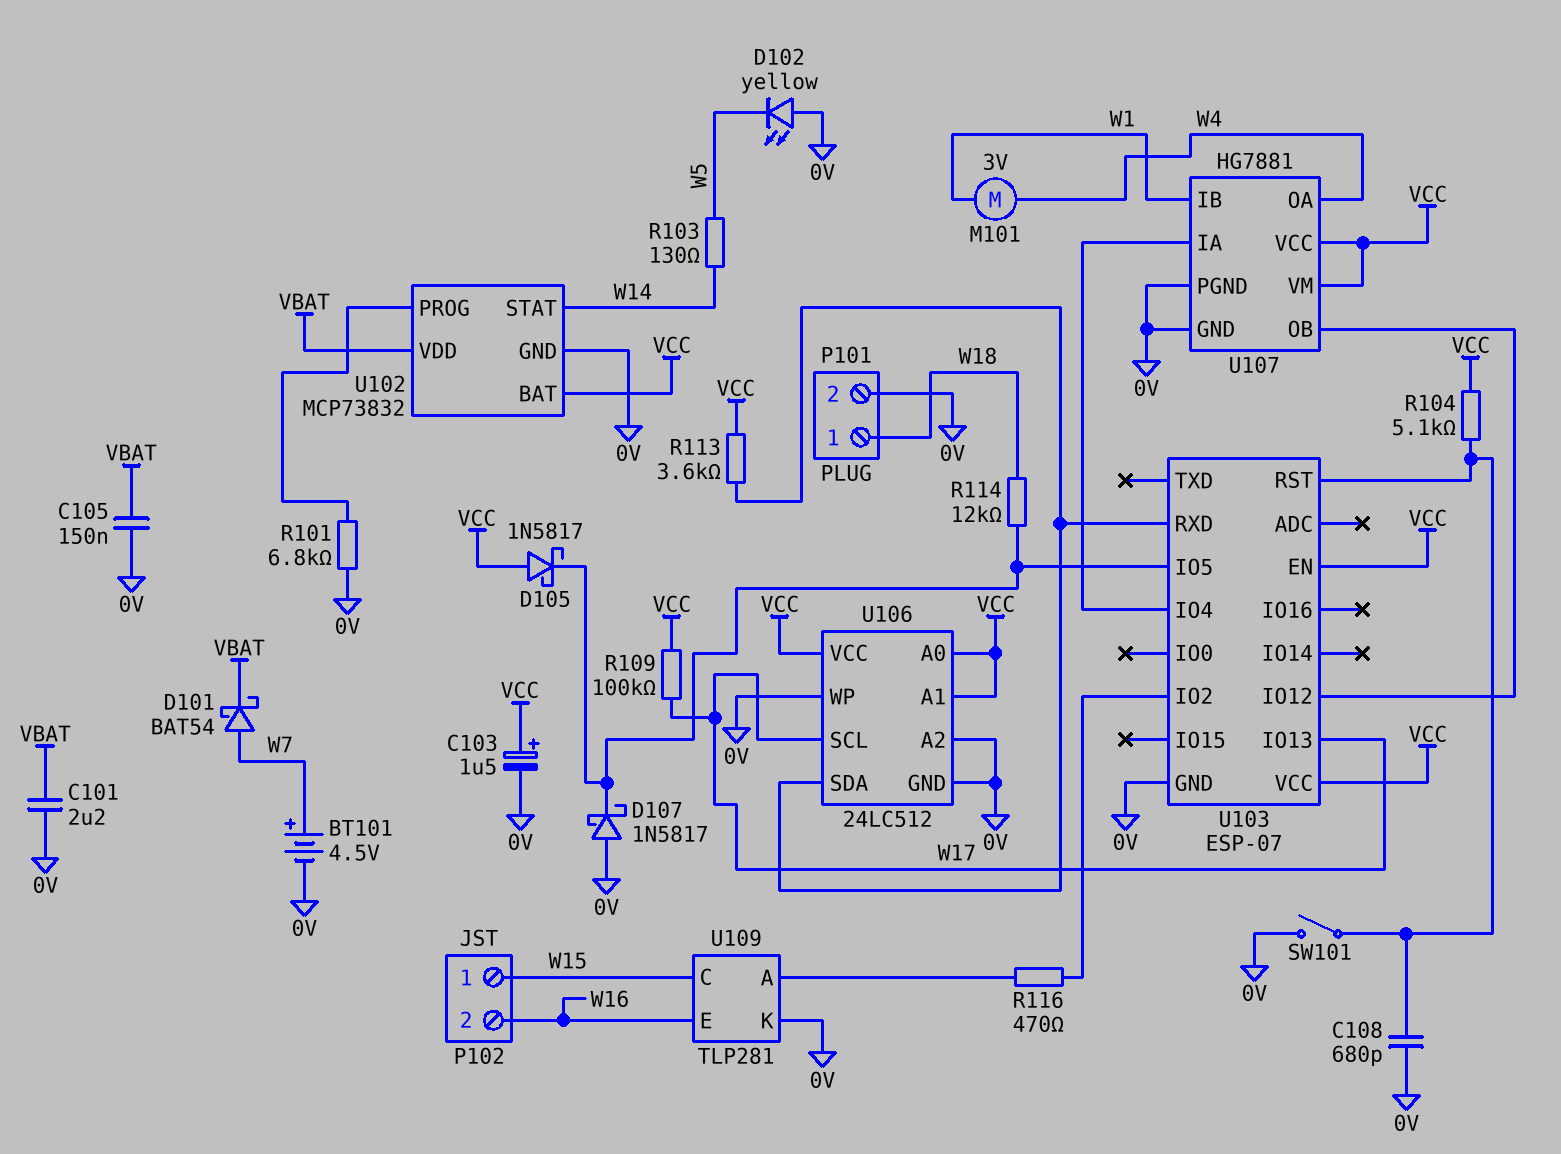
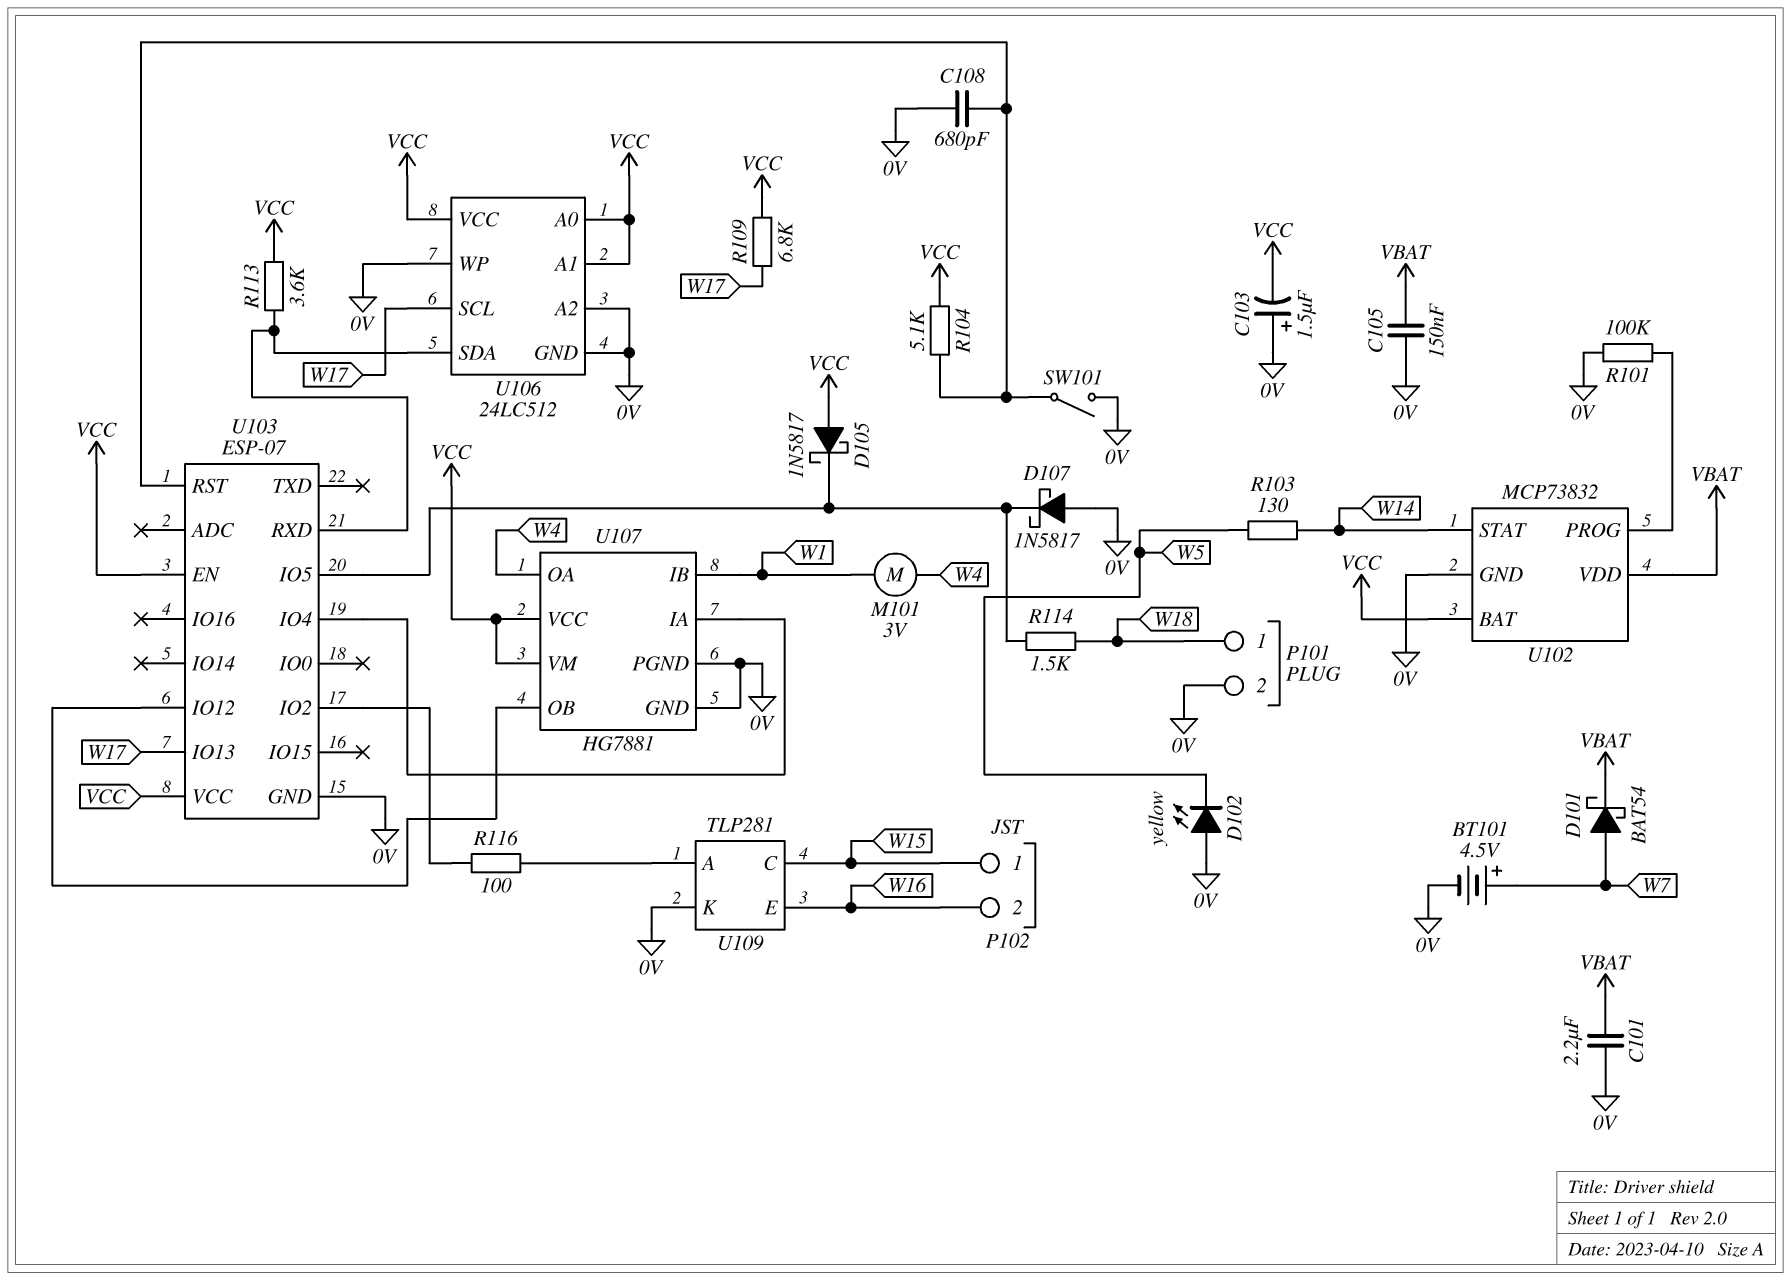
C103: 1.5uF (plus VCC, minus 0V) -> 1.5uF (plus 0V, minus VCC)
R101: 6.8k (0V, U102/PROG) -> 100k (0V, U102/PROG)
R109: 100k (VCC, W17) -> 6.8k (VCC, W17)
R114: 12k (U103/IO5, W18) -> 1.5k (U103/IO5, W18)
R116: 470 (U103/IO2, U109/A) -> 100 (U103/IO2, U109/A)

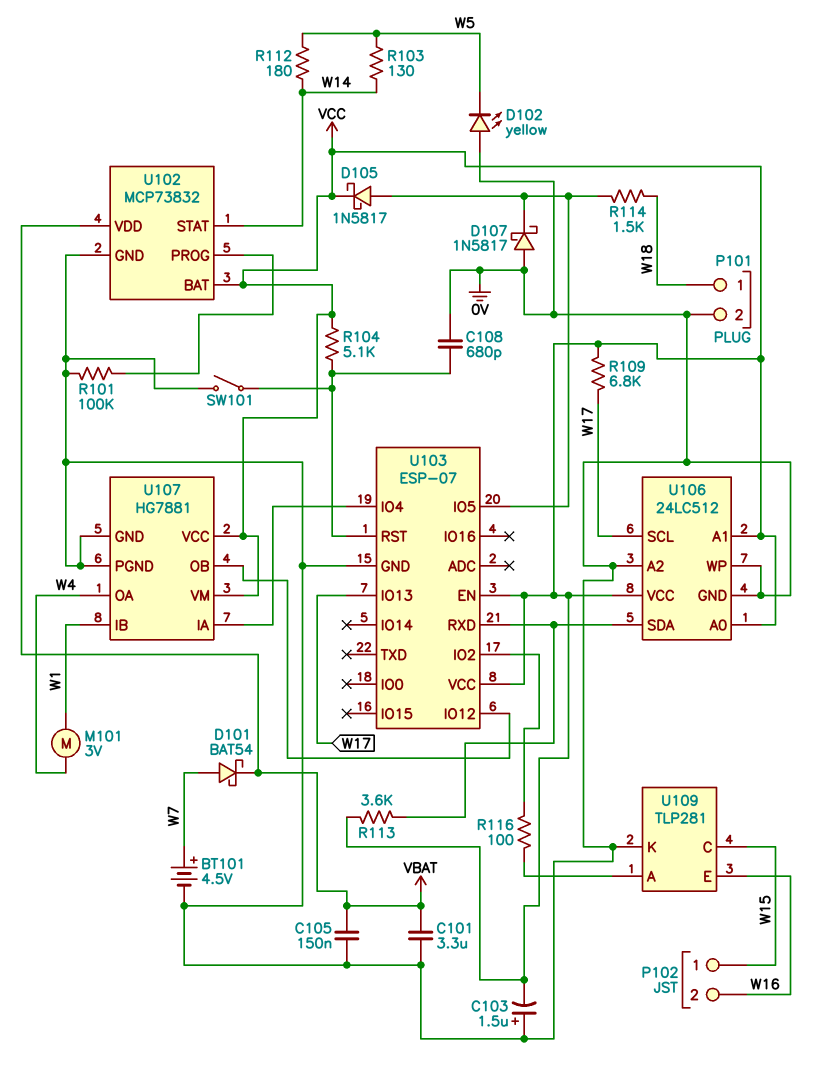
C101: 2.2uF (0V, VBAT) -> 3.3uF (0V, VBAT)
D105: schottky 1N5817 (A VCC, K U103/IO5) -> schottky 1N5817 (A U103/IO5, K VCC)
R112: none -> 180 (W5, W14)

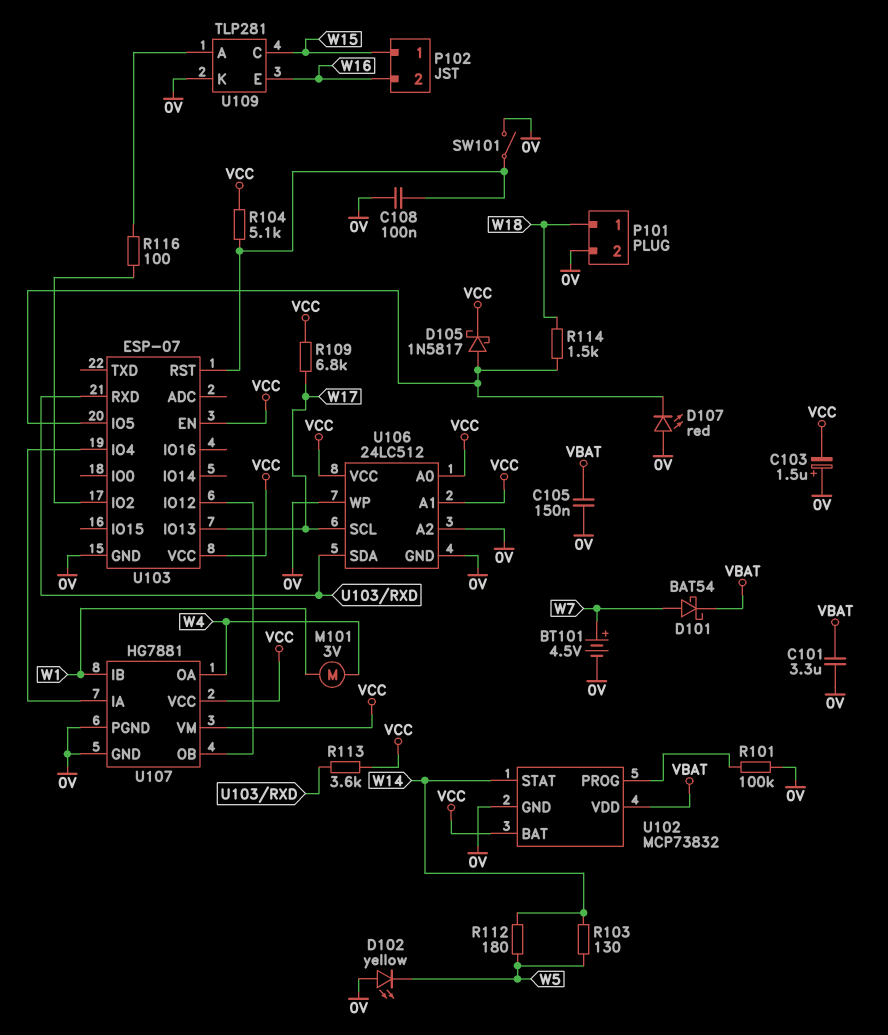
C108: 680pF (0V, U103/RST) -> 100nF (0V, U103/RST)
D107: schottky 1N5817 (A 0V, K U103/IO5) -> LED red (A 0V, K U103/IO5)

